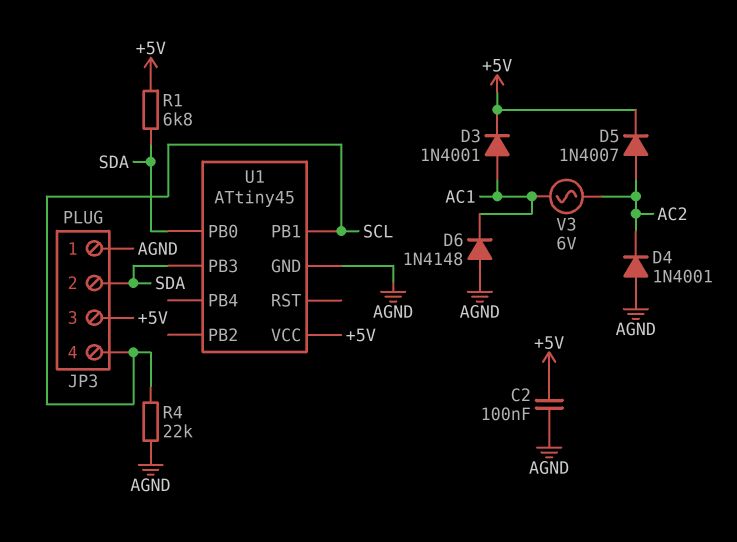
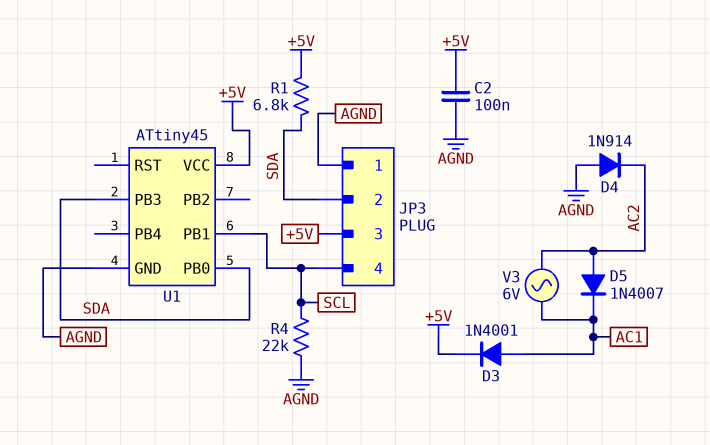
D4: diode 1N4001 (A AGND, K AC2) -> diode 1N914 (A AGND, K AC2)
D5: diode 1N4007 (A AC2, K +5V) -> diode 1N4007 (A AC2, K AC1)
D6: diode 1N4148 (A AGND, K AC1) -> none

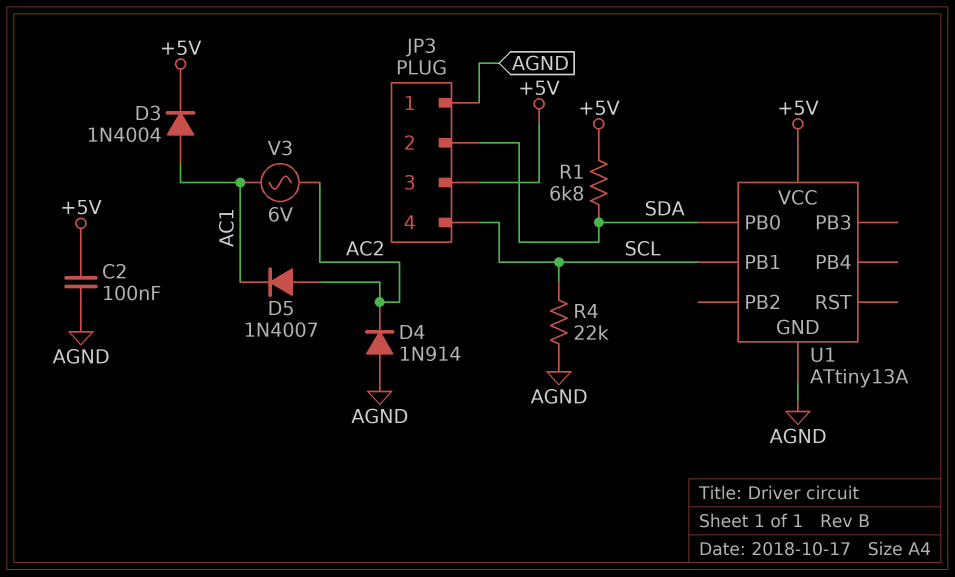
D3: diode 1N4001 (A AC1, K +5V) -> diode 1N4004 (A AC1, K +5V)
U1: ATtiny45 -> ATtiny13A
U1 pin PB3: SDA -> none

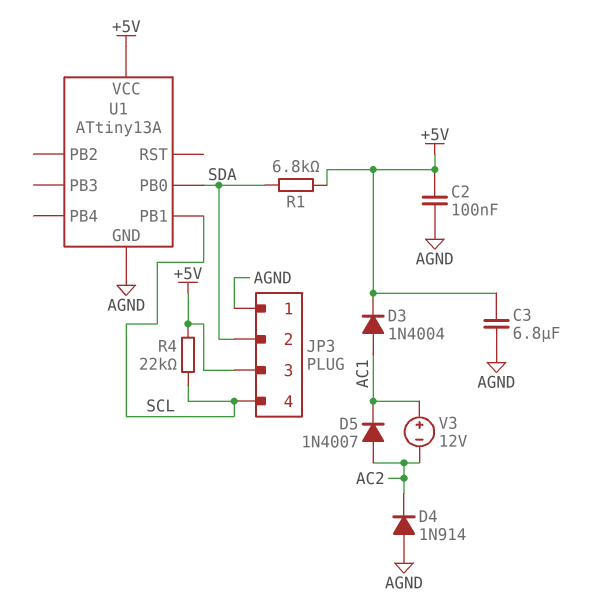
C3: none -> 6.8uF (+5V, AGND)
R4: 22k (AGND, SCL) -> 22k (+5V, SCL)
V3: AC 6V (AC1, AC2) -> 12V (plus AC1, minus AC2)

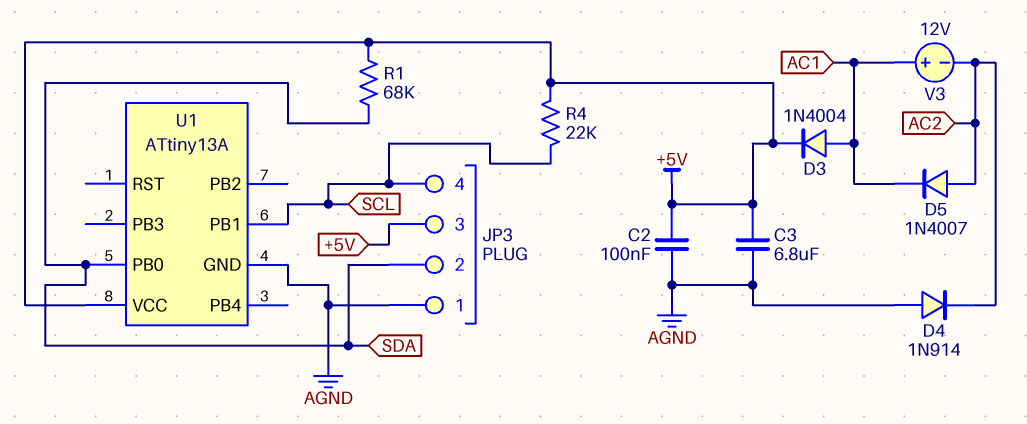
R1: 6.8k (+5V, SDA) -> 68k (+5V, SDA)

